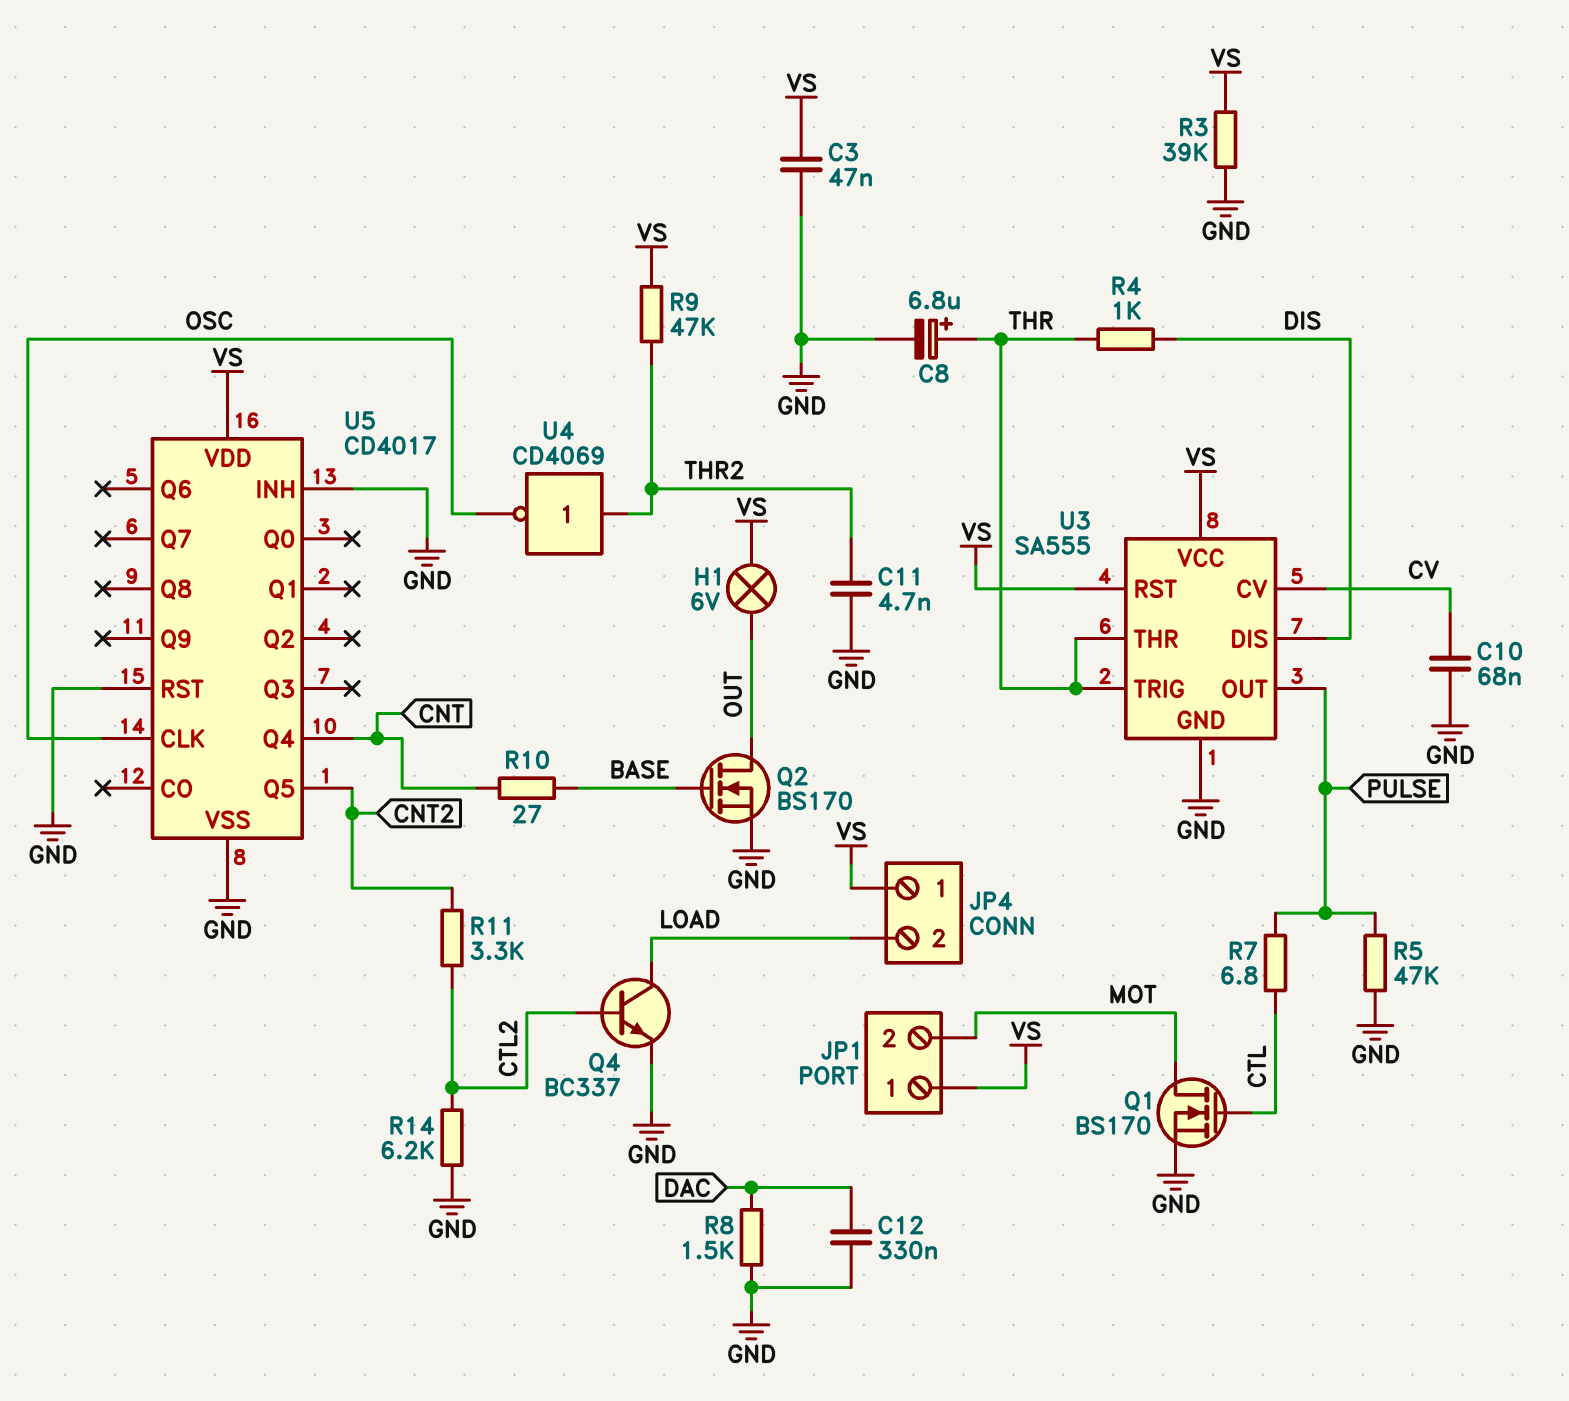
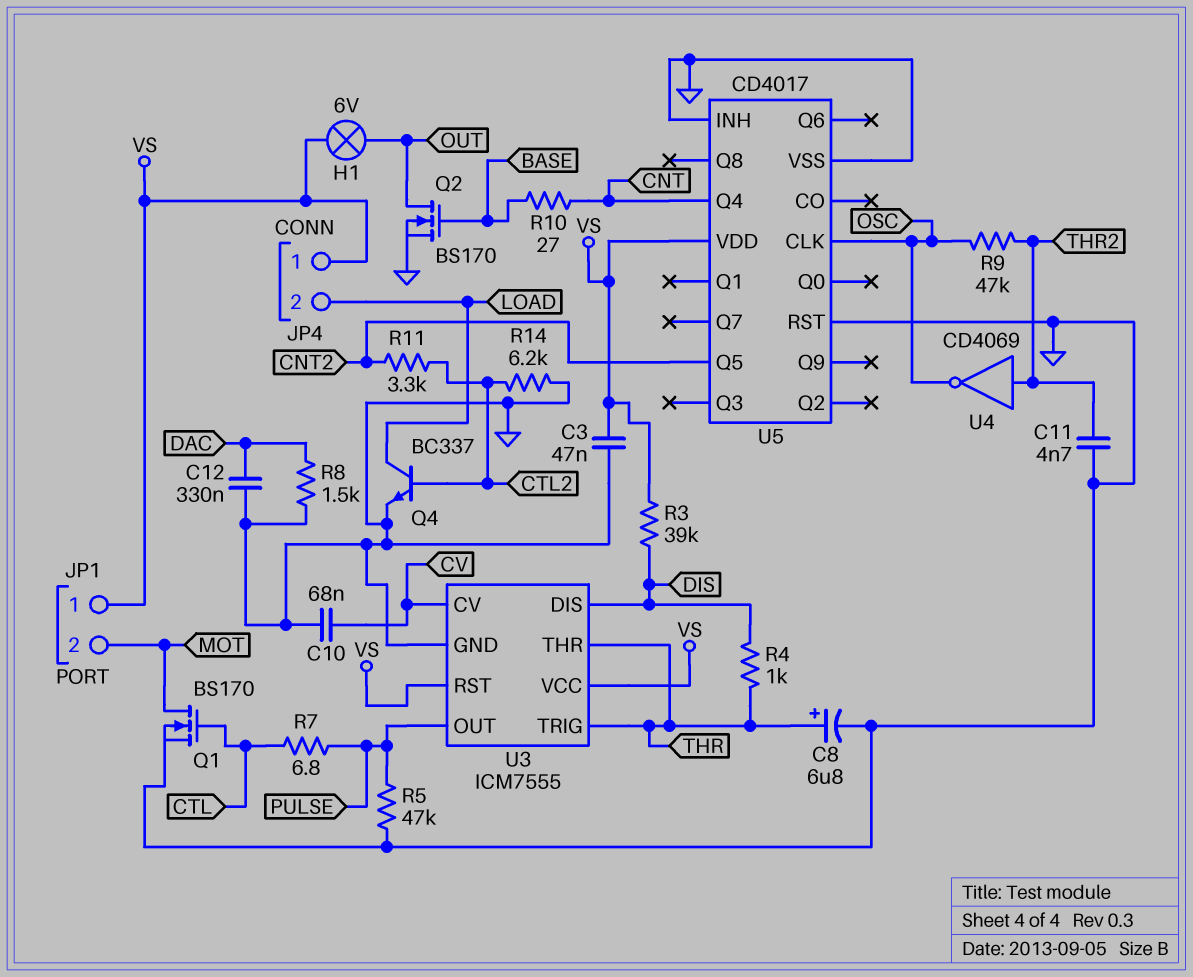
R3: 39k (GND, VS) -> 39k (DIS, VS)
R9: 47k (THR2, VS) -> 47k (OSC, THR2)
U3: SA555 -> ICM7555

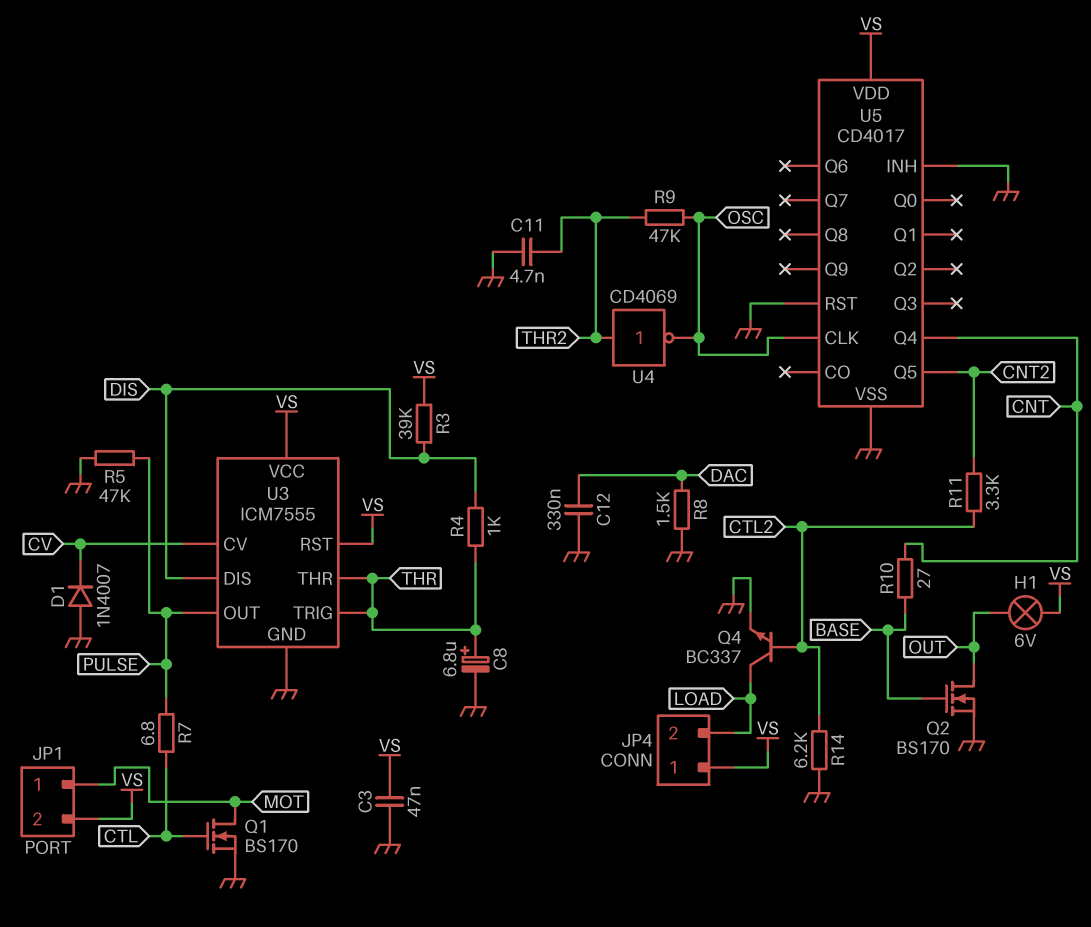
C10: 68nF (CV, GND) -> none
D1: none -> diode 1N4007 (A GND, K CV)
JP1 pin 1: VS -> MOT
JP1 pin 2: MOT -> VS

